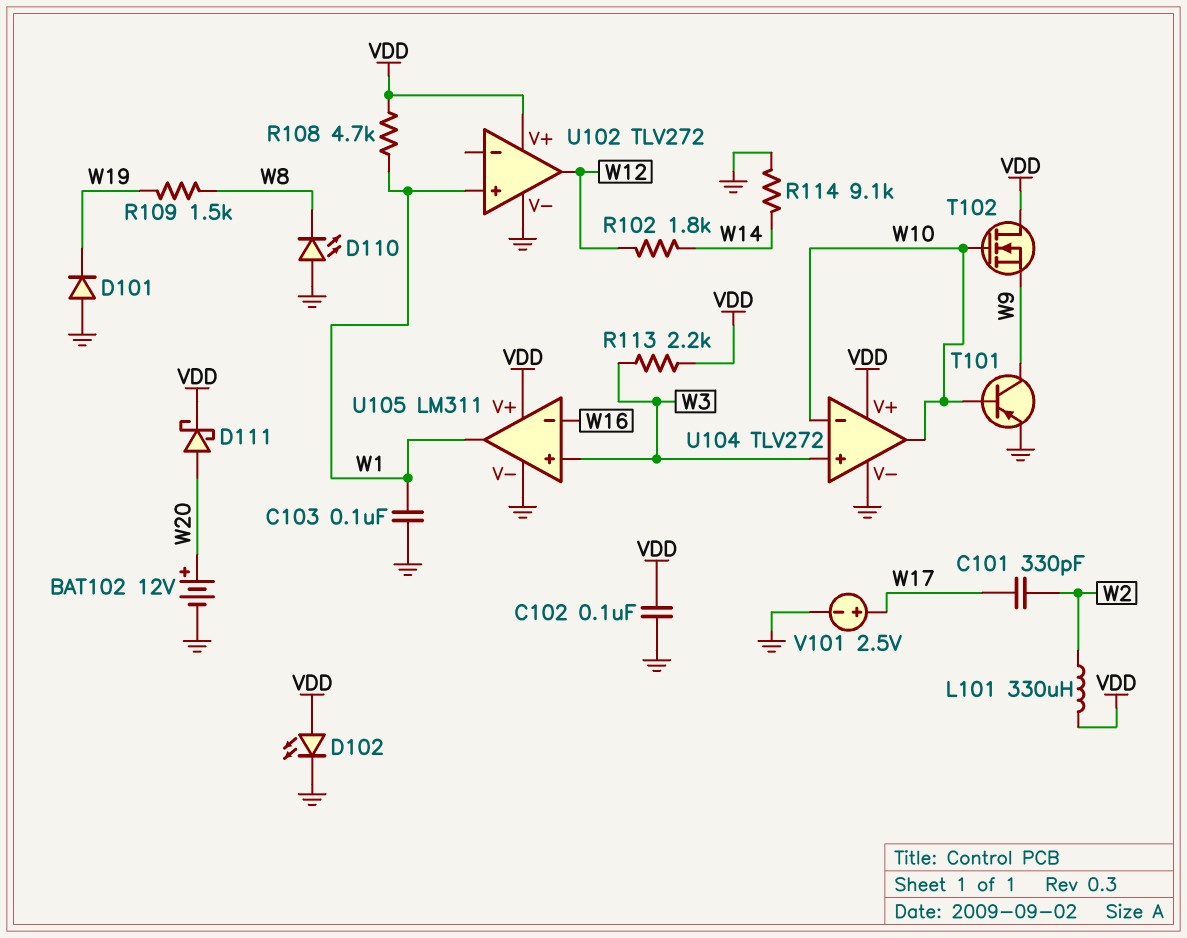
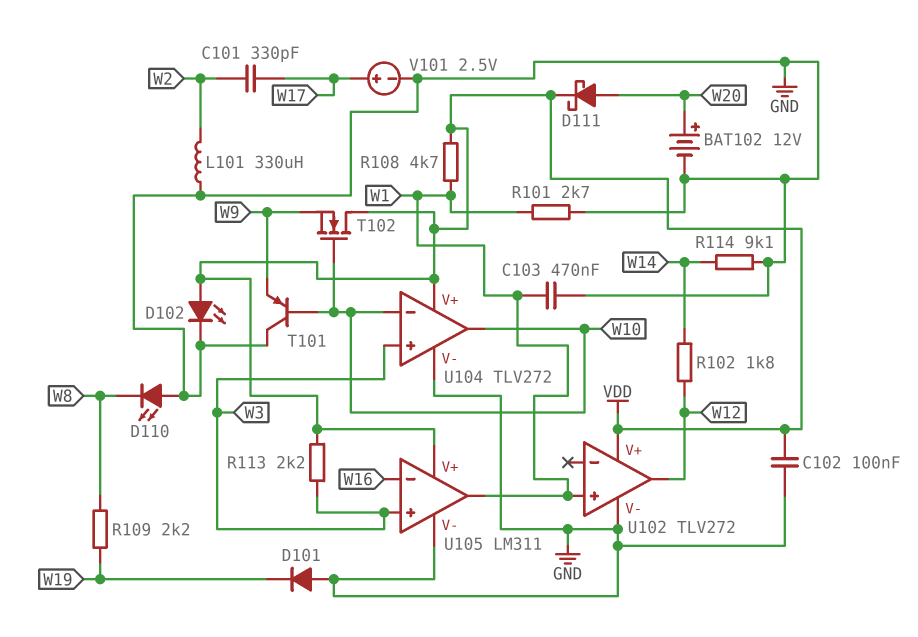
C103: 100nF (GND, W1) -> 470nF (GND, W1)
L101: 330uH (VDD, W2) -> 330uH (GND, W2)
R101: none -> 2.7k (GND, W1)
R109: 1.5k (W8, W19) -> 2.2k (W8, W19)
T101: PNP (B W10, C W9, E GND) -> PNP (B W10, C GND, E W9)

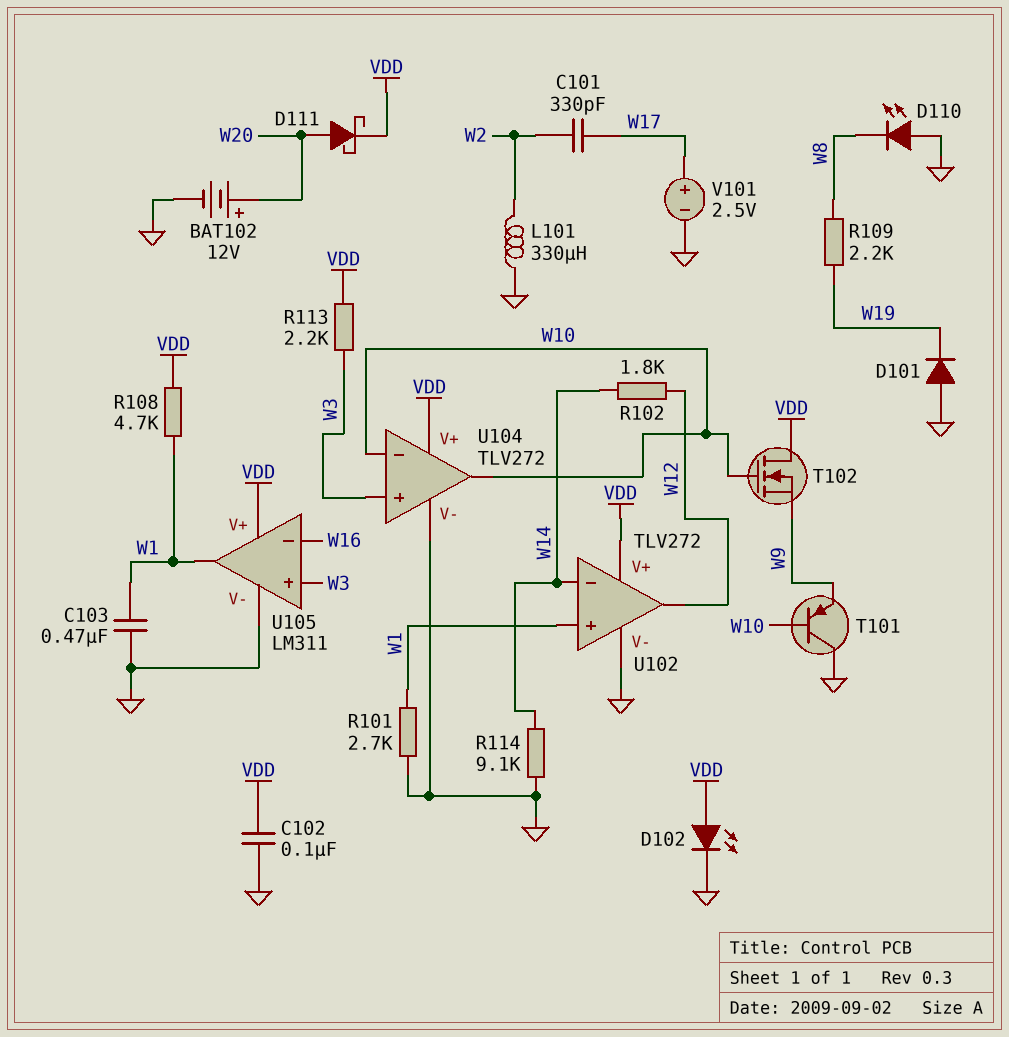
U102 pin in-: none -> W14

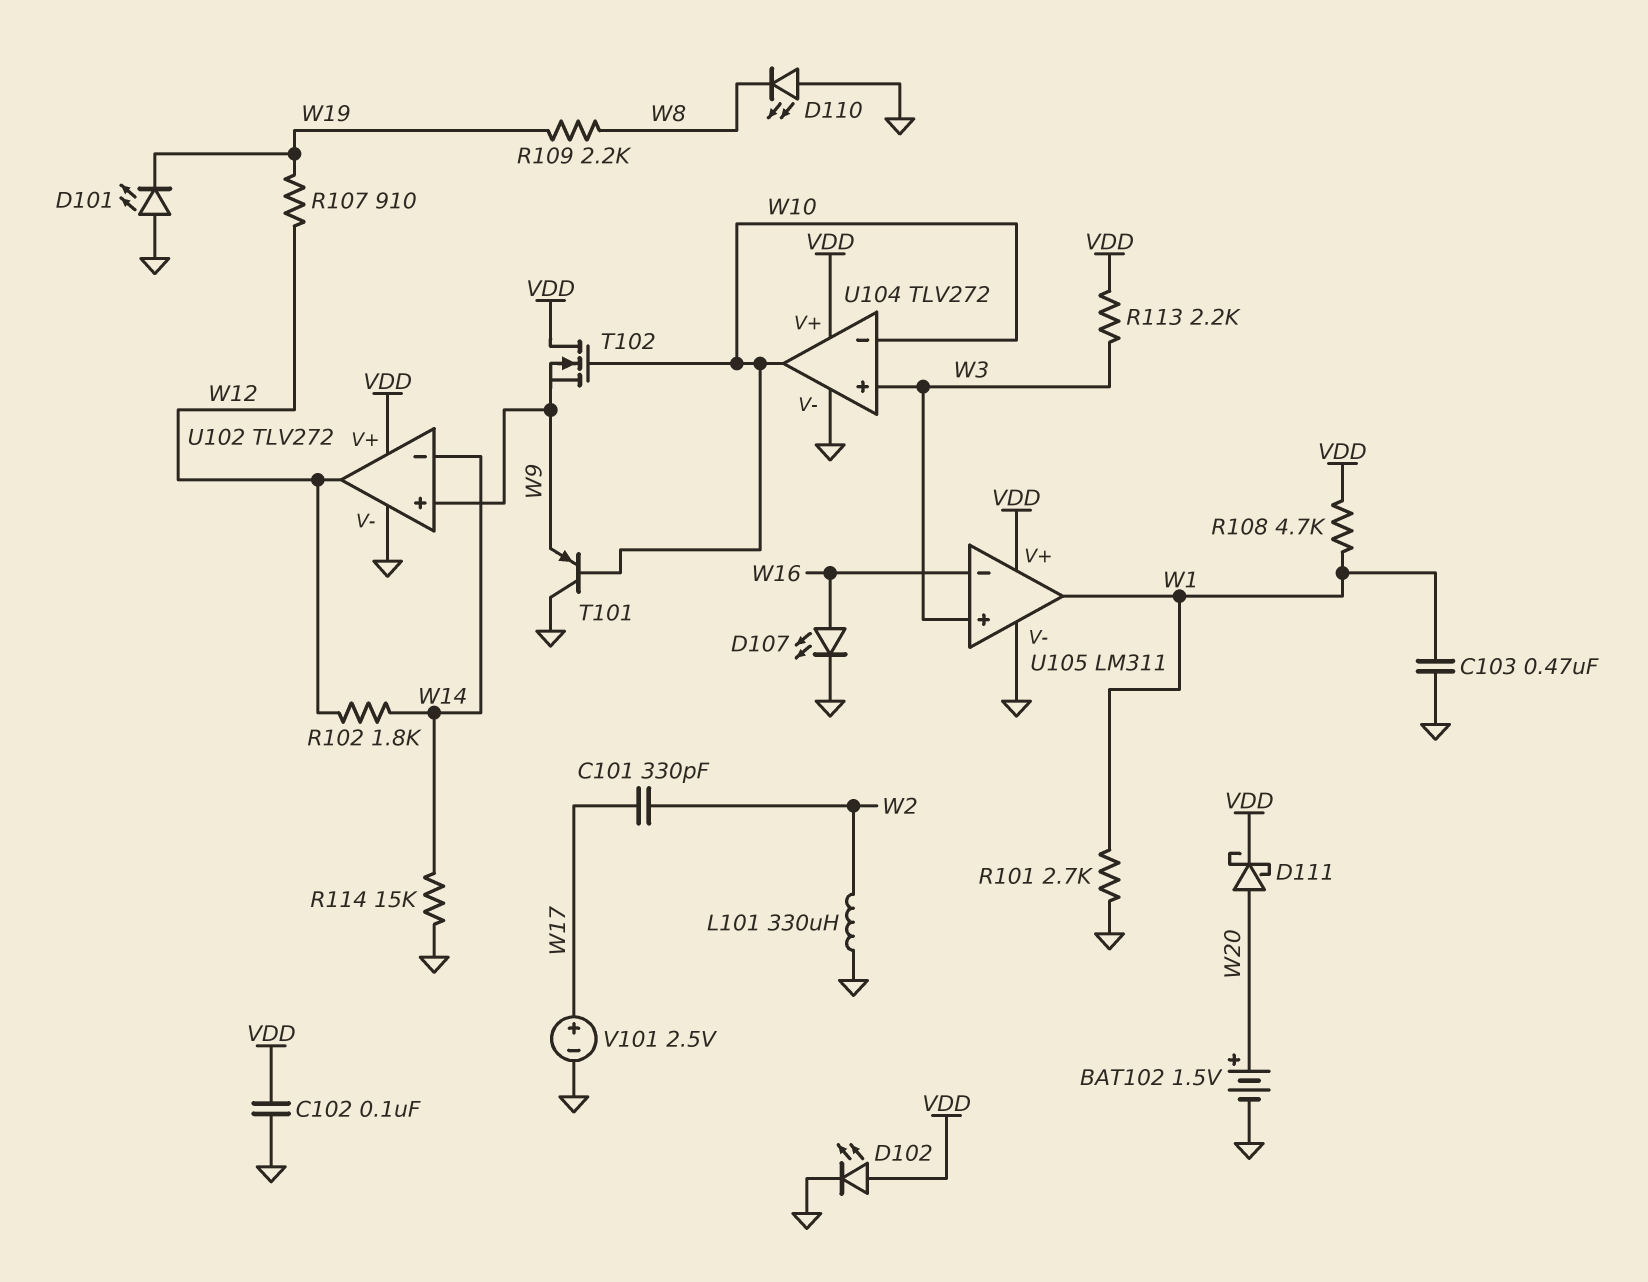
BAT102: 12V (plus W20, minus GND) -> 1.5V (plus W20, minus GND)
D101: diode (A GND, K W19) -> LED (A GND, K W19)
D107: none -> LED (A W16, K GND)
R107: none -> 910 (W12, W19)
R114: 9.1k (GND, W14) -> 15k (GND, W14)
U102 pin in+: W1 -> W9

